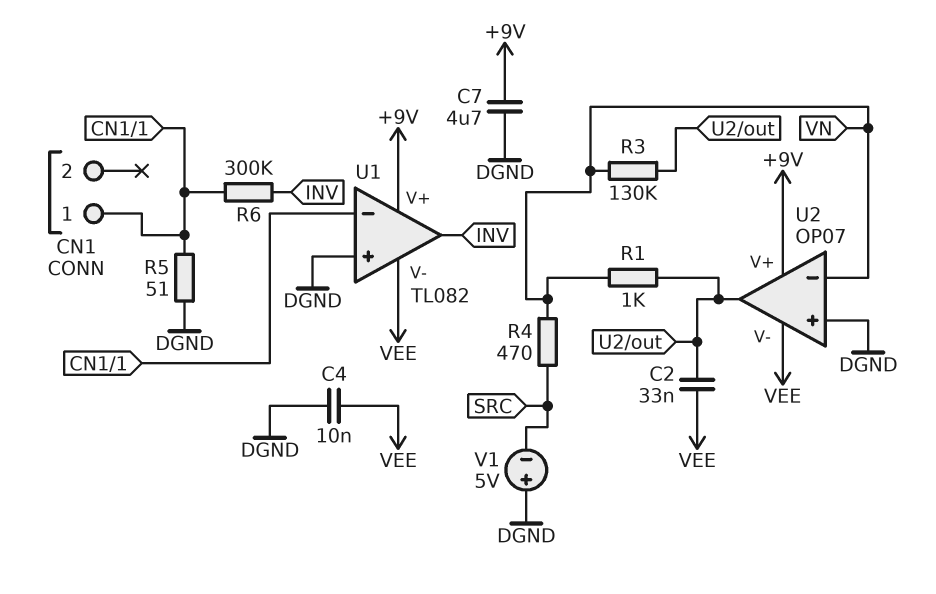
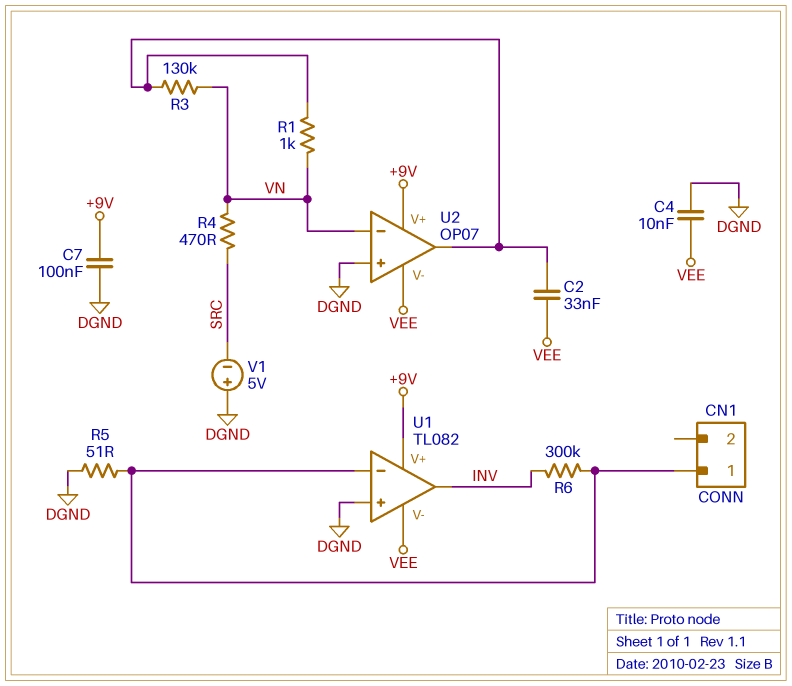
C7: 4.7uF (+9V, DGND) -> 100nF (+9V, DGND)

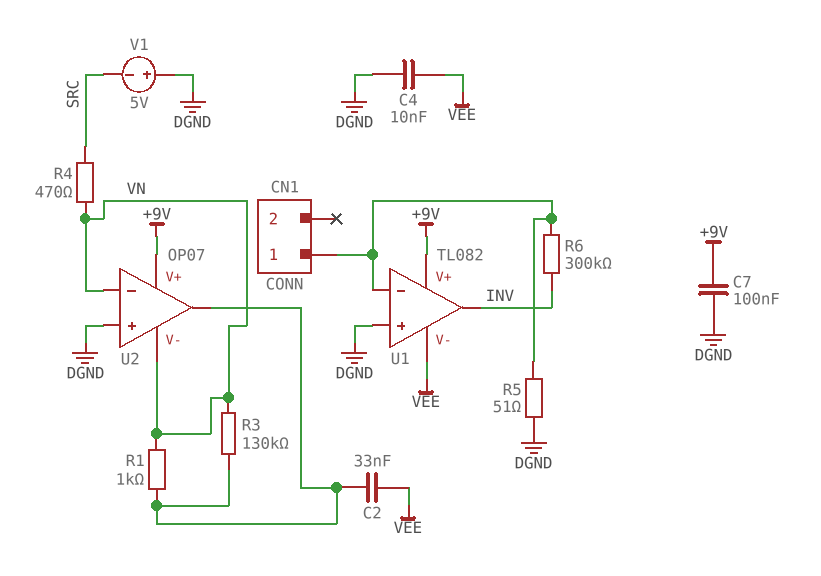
U2 pin V-: VEE -> VN

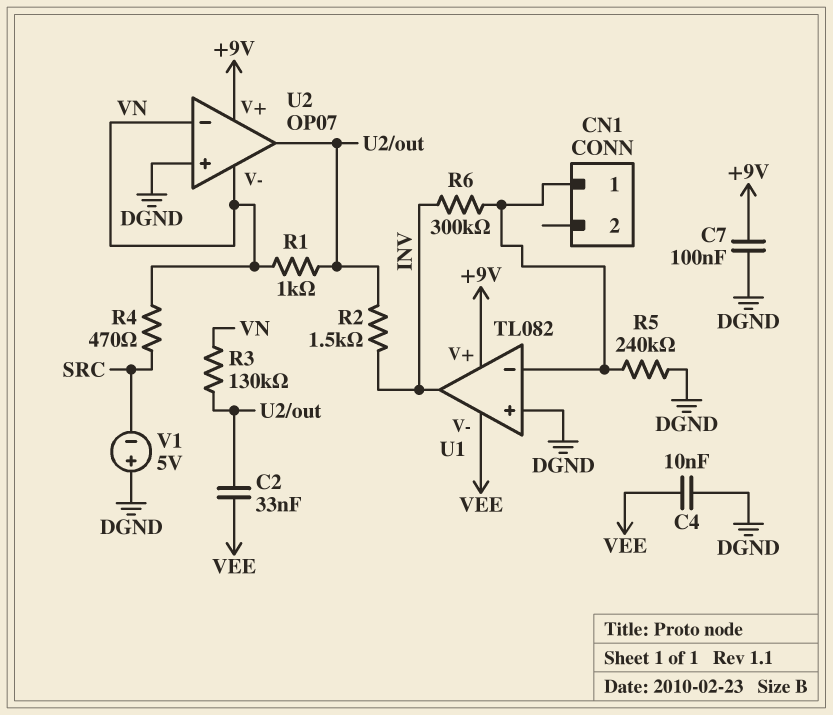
R2: none -> 1.5k (INV, U2/out)
R5: 51 (CN1/1, DGND) -> 240k (CN1/1, DGND)

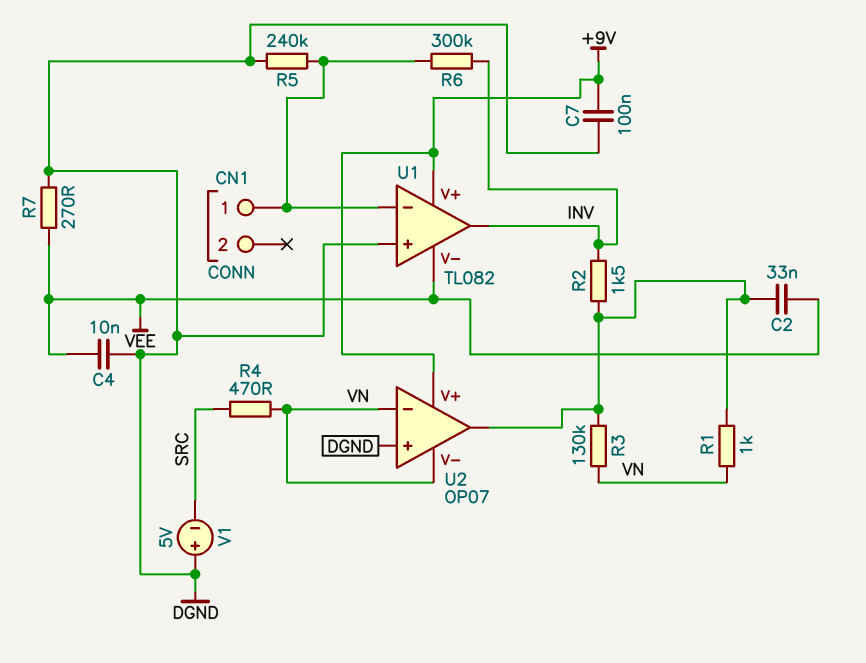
R7: none -> 270 (DGND, VEE)

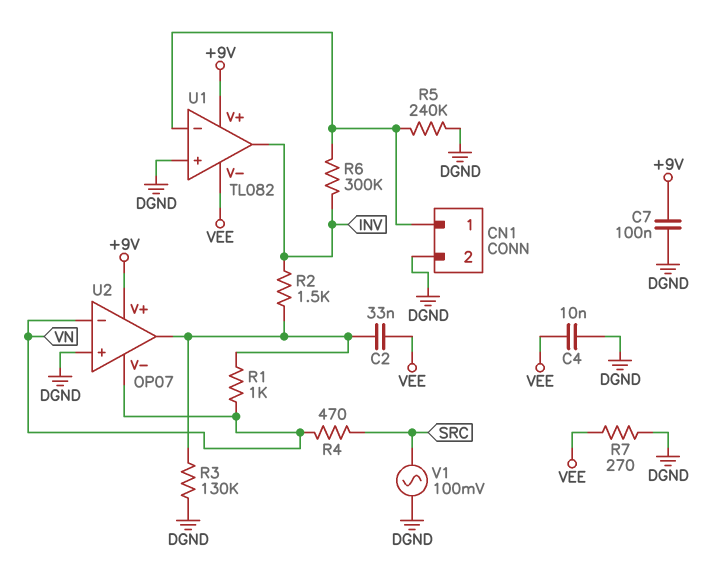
CN1 pin 2: none -> DGND
R3: 130k (U2/out, VN) -> 130k (DGND, U2/out)
V1: 5V (plus DGND, minus SRC) -> AC 100mV (DGND, SRC)

